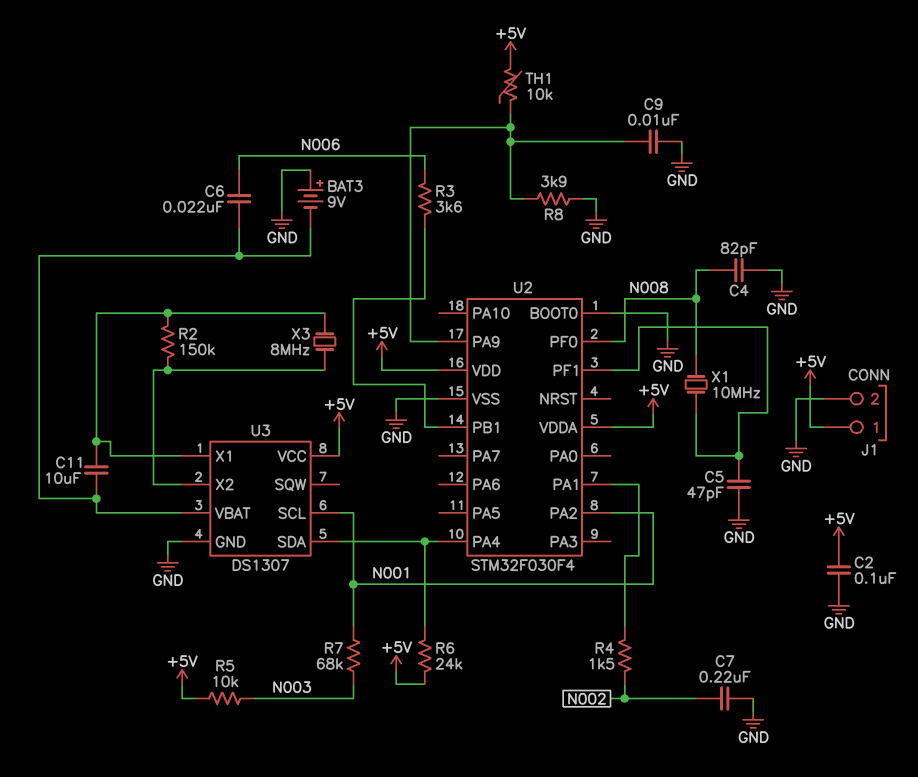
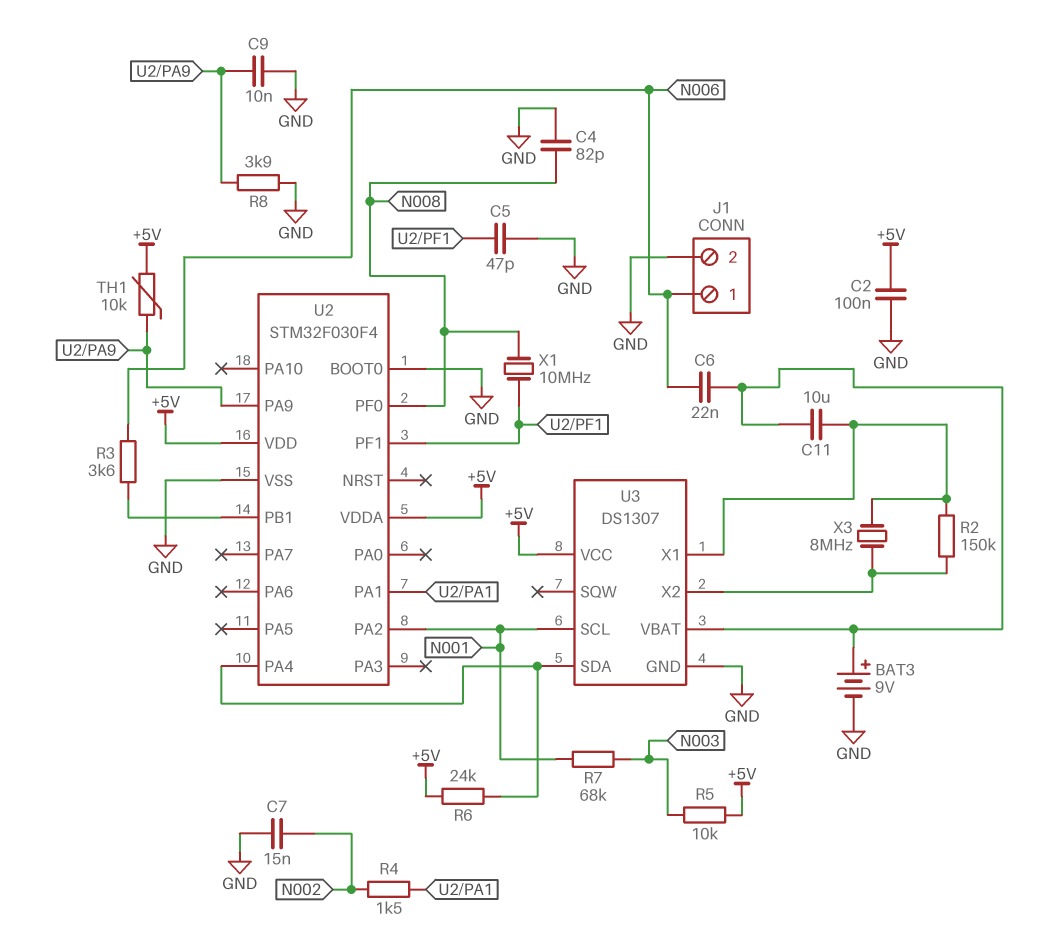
BAT3: 9V (plus GND, minus U3/VBAT) -> 9V (plus U3/VBAT, minus GND)
C7: 220nF (GND, N002) -> 15nF (GND, N002)
J1 pin 1: +5V -> N006

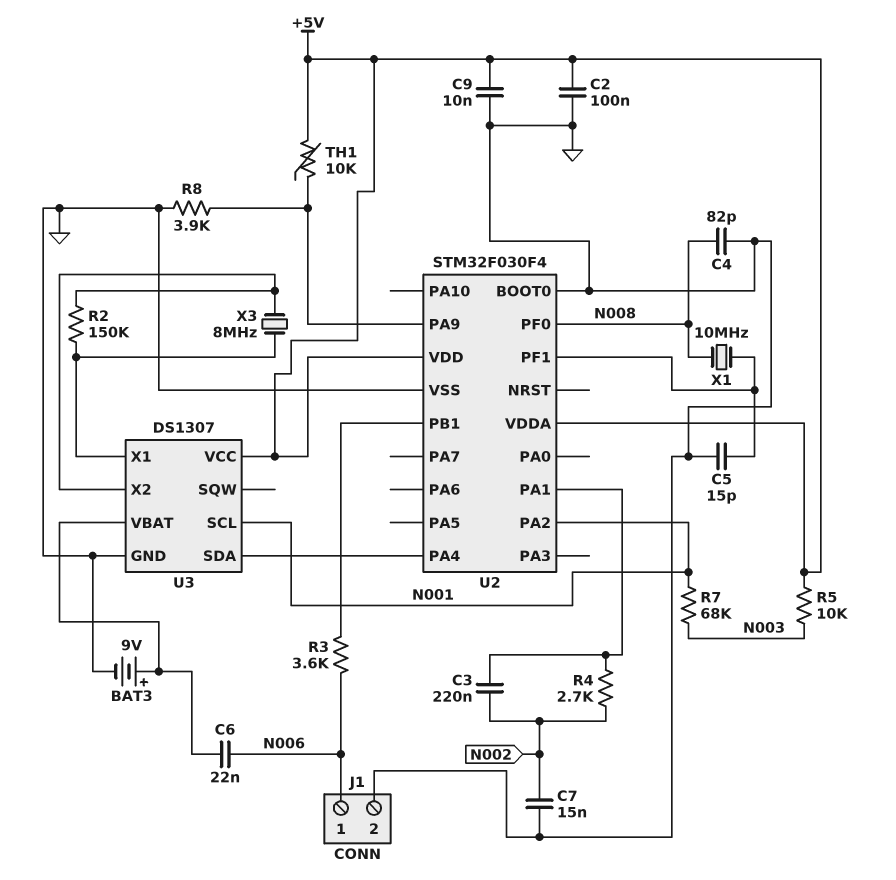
C3: none -> 220nF (N002, U2/PA1)
C5: 47pF (GND, U2/PF1) -> 15pF (GND, U2/PF1)
C9: 10nF (GND, U2/PA9) -> 10nF (+5V, GND)
C11: 10uF (U3/VBAT, U3/X1) -> none
R4: 1.5k (N002, U2/PA1) -> 2.7k (N002, U2/PA1)
R6: 24k (+5V, U2/PA4) -> none

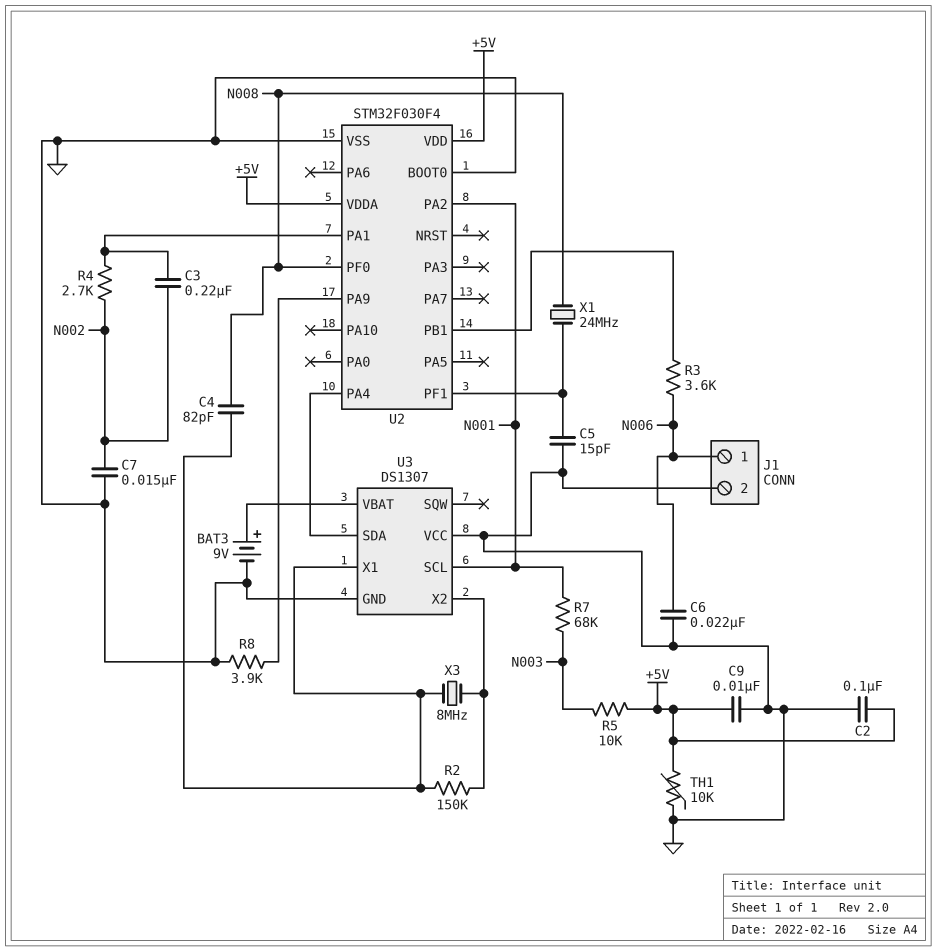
C4: 82pF (GND, N008) -> 82pF (N008, U3/X1)
C6: 22nF (N006, U3/VBAT) -> 22nF (GND, N006)
TH1: 10k (+5V, U2/PA9) -> 10k (+5V, GND)
U3 pin VCC: +5V -> GND
X1: 10MHz (N008, U2/PF1) -> 24MHz (N008, U2/PF1)

